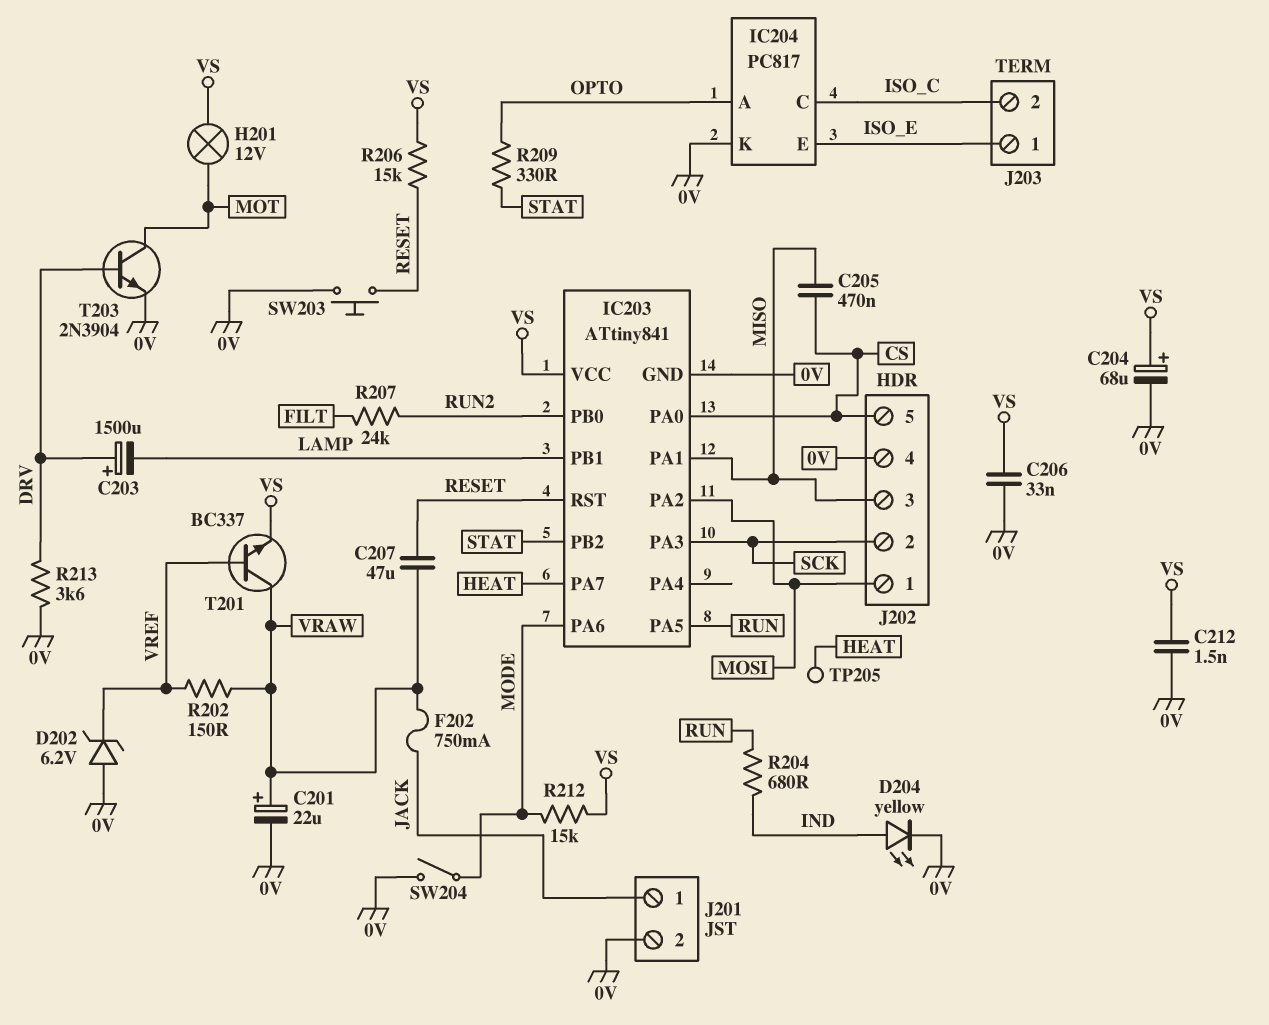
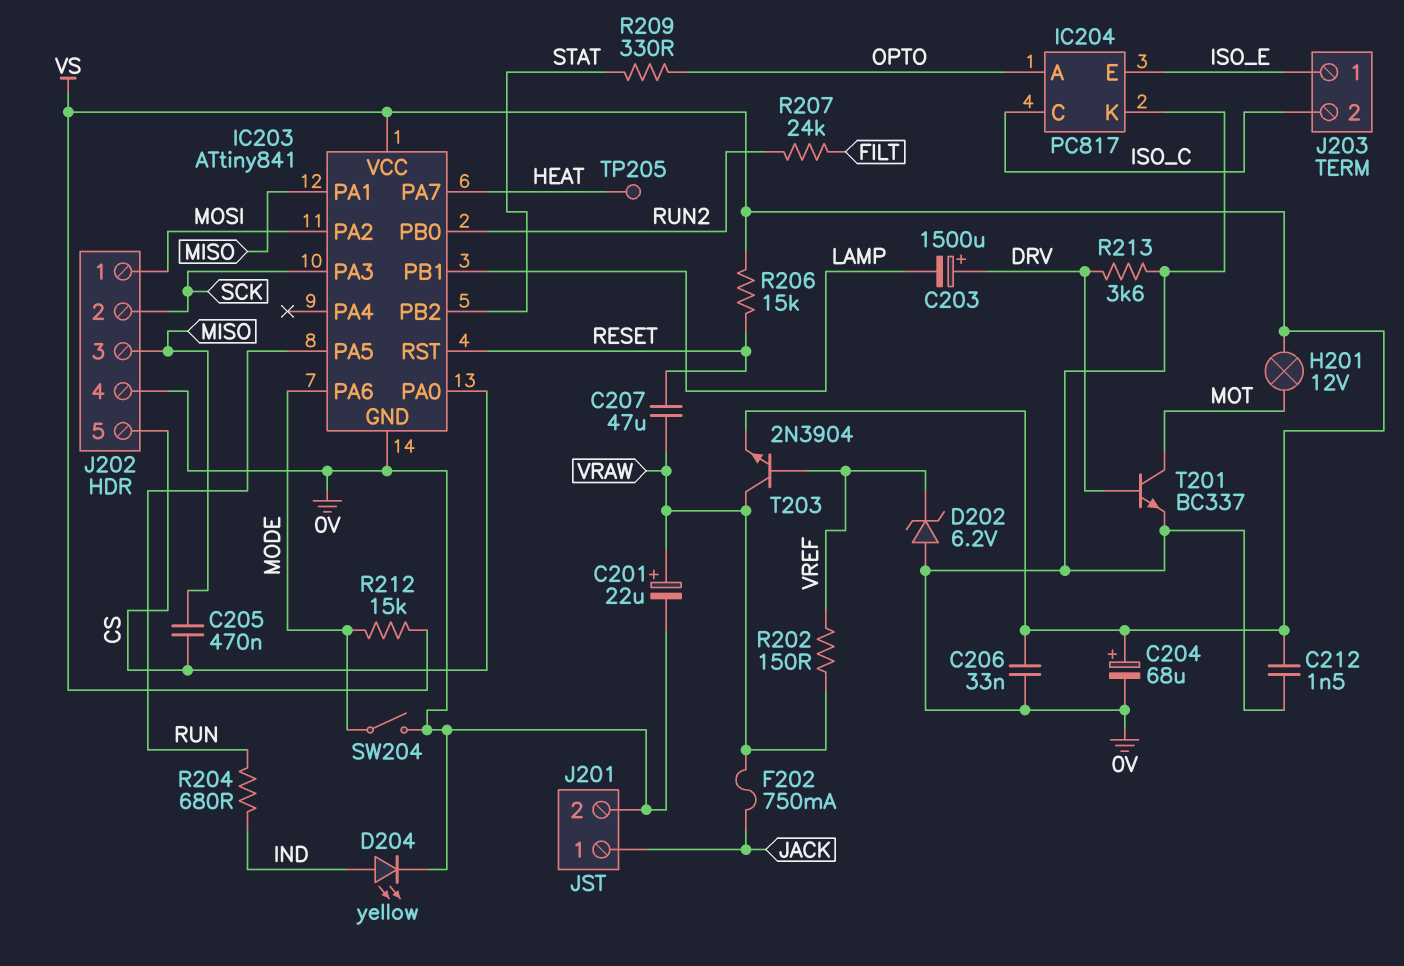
SW203: button (0V, RESET) -> none
T201: NPN BC337 (B VREF, C VRAW, E VS) -> NPN BC337 (B DRV, C MOT, E 0V)
T203: NPN 2N3904 (B DRV, C MOT, E 0V) -> NPN 2N3904 (B VREF, C VRAW, E VS)

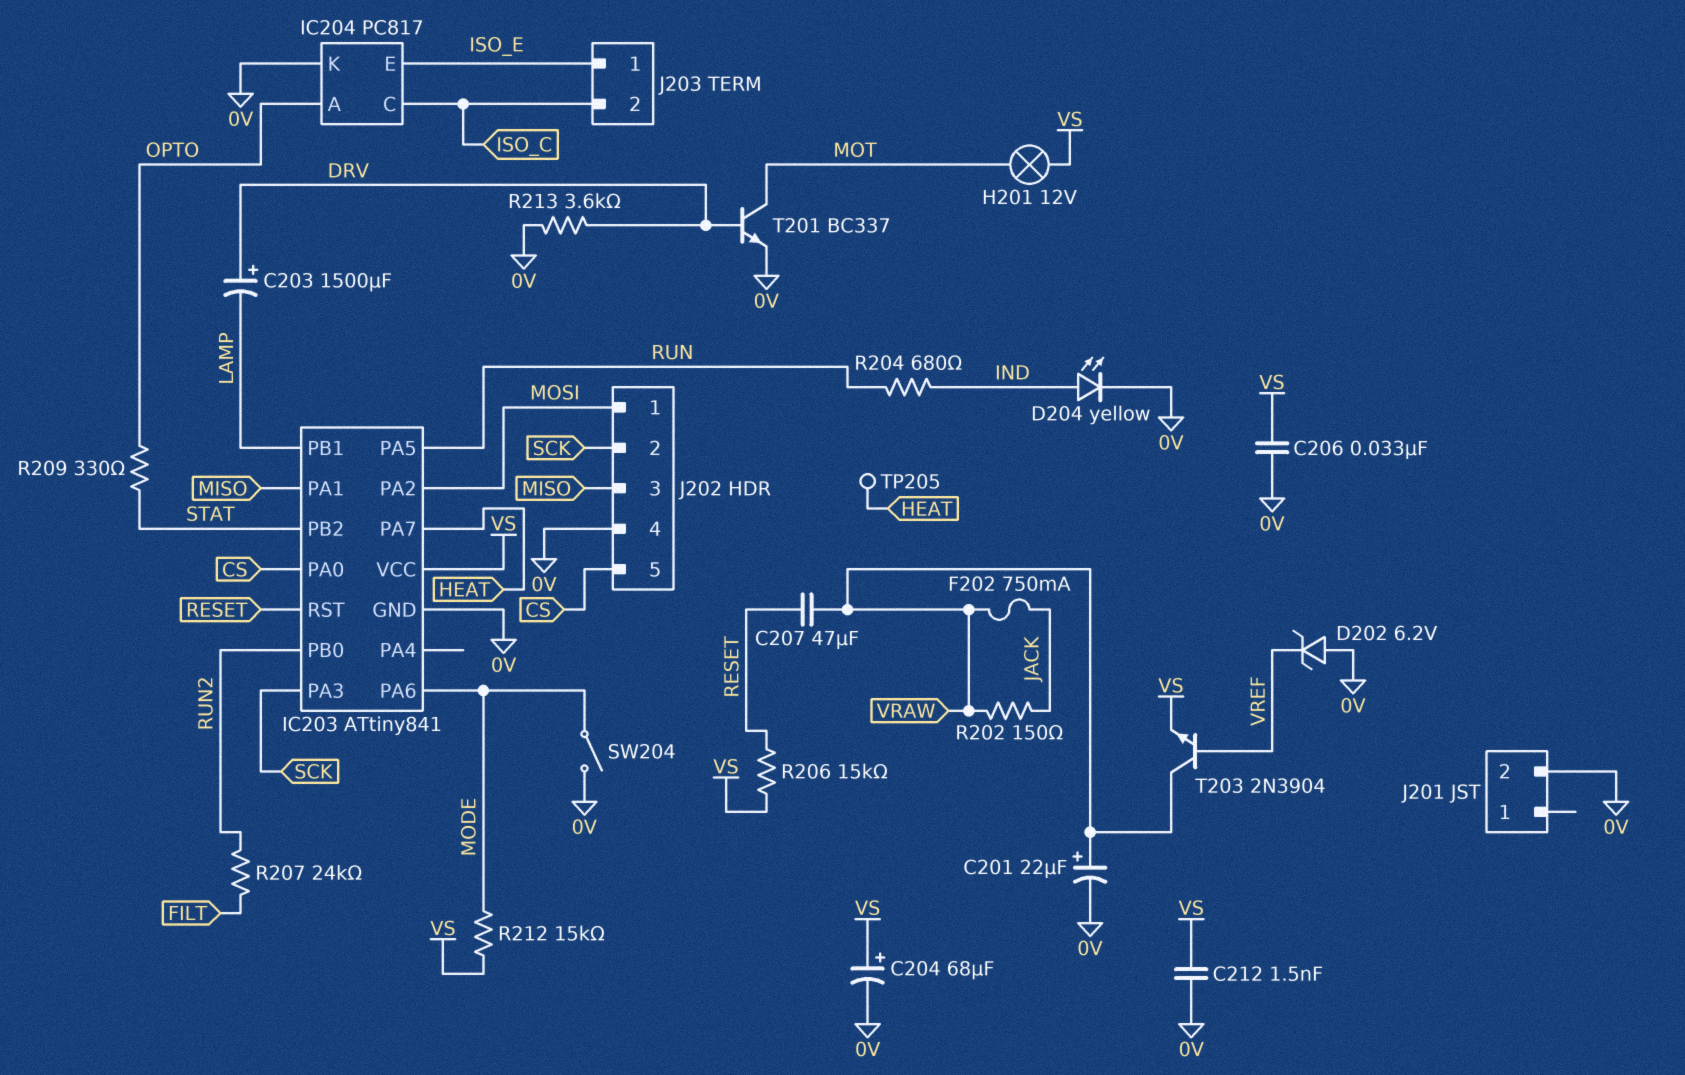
C205: 470nF (CS, MISO) -> none
J201 pin 1: JACK -> none
R202: 150 (VRAW, VREF) -> 150 (JACK, VRAW)

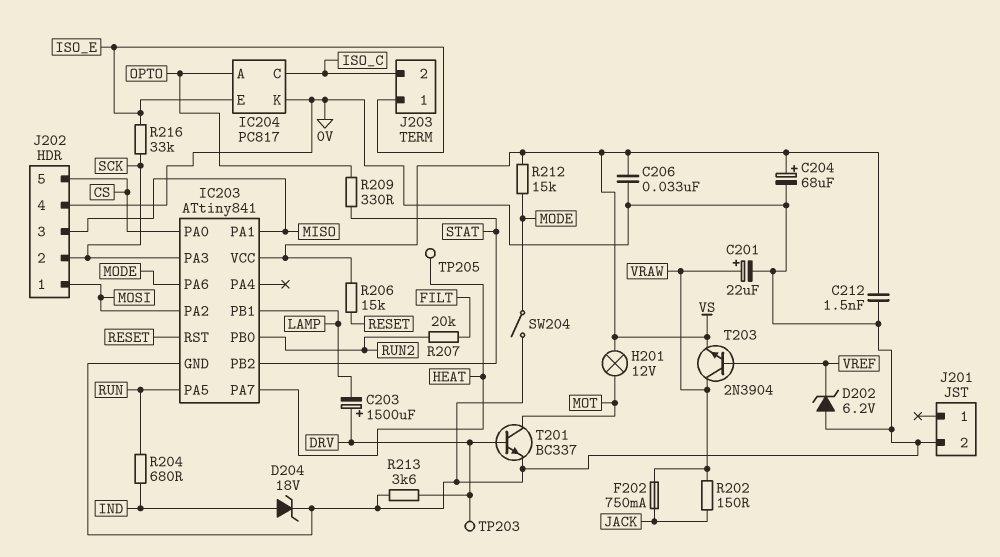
C207: 47uF (RESET, VRAW) -> none
D204: LED yellow (A IND, K 0V) -> zener 18V (A IND, K 0V)
R207: 24k (FILT, RUN2) -> 20k (FILT, RUN2)
R216: none -> 33k (ISO_E, SCK)
TP203: none -> test point (DRV)

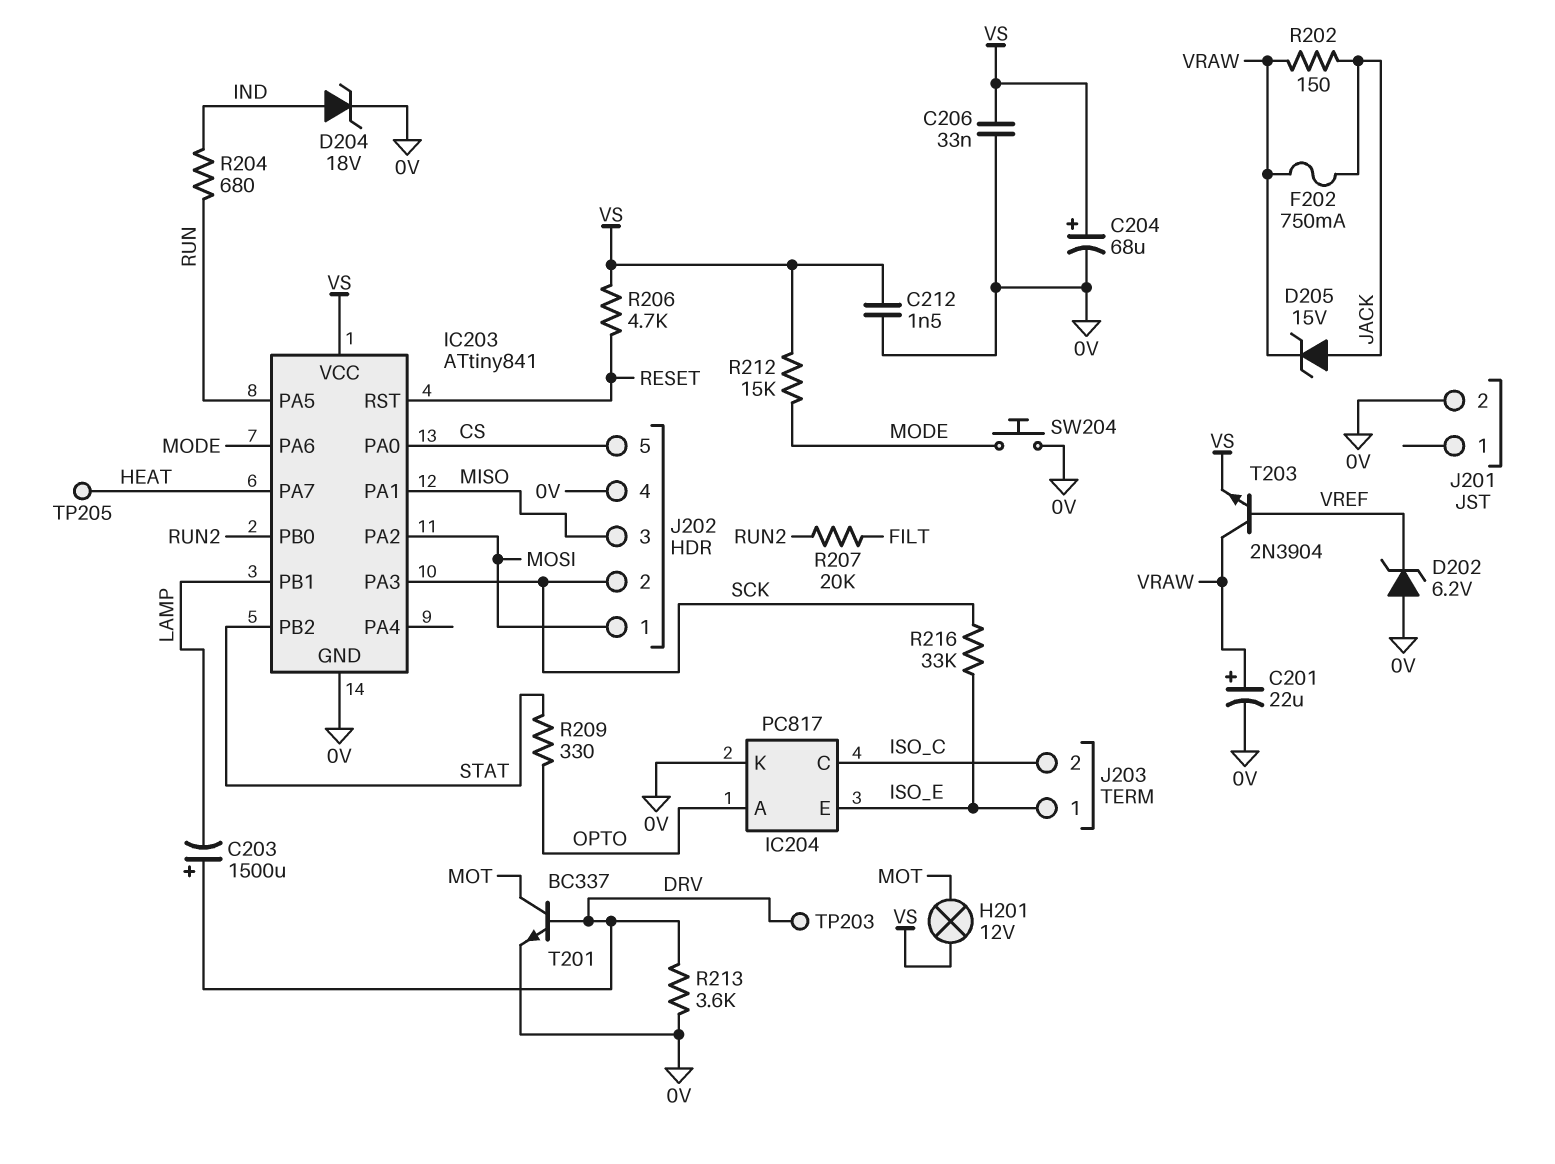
D205: none -> zener 15V (A JACK, K VRAW)
R206: 15k (RESET, VS) -> 4.7k (RESET, VS)
SW204: switch (0V, MODE) -> button (0V, MODE)

